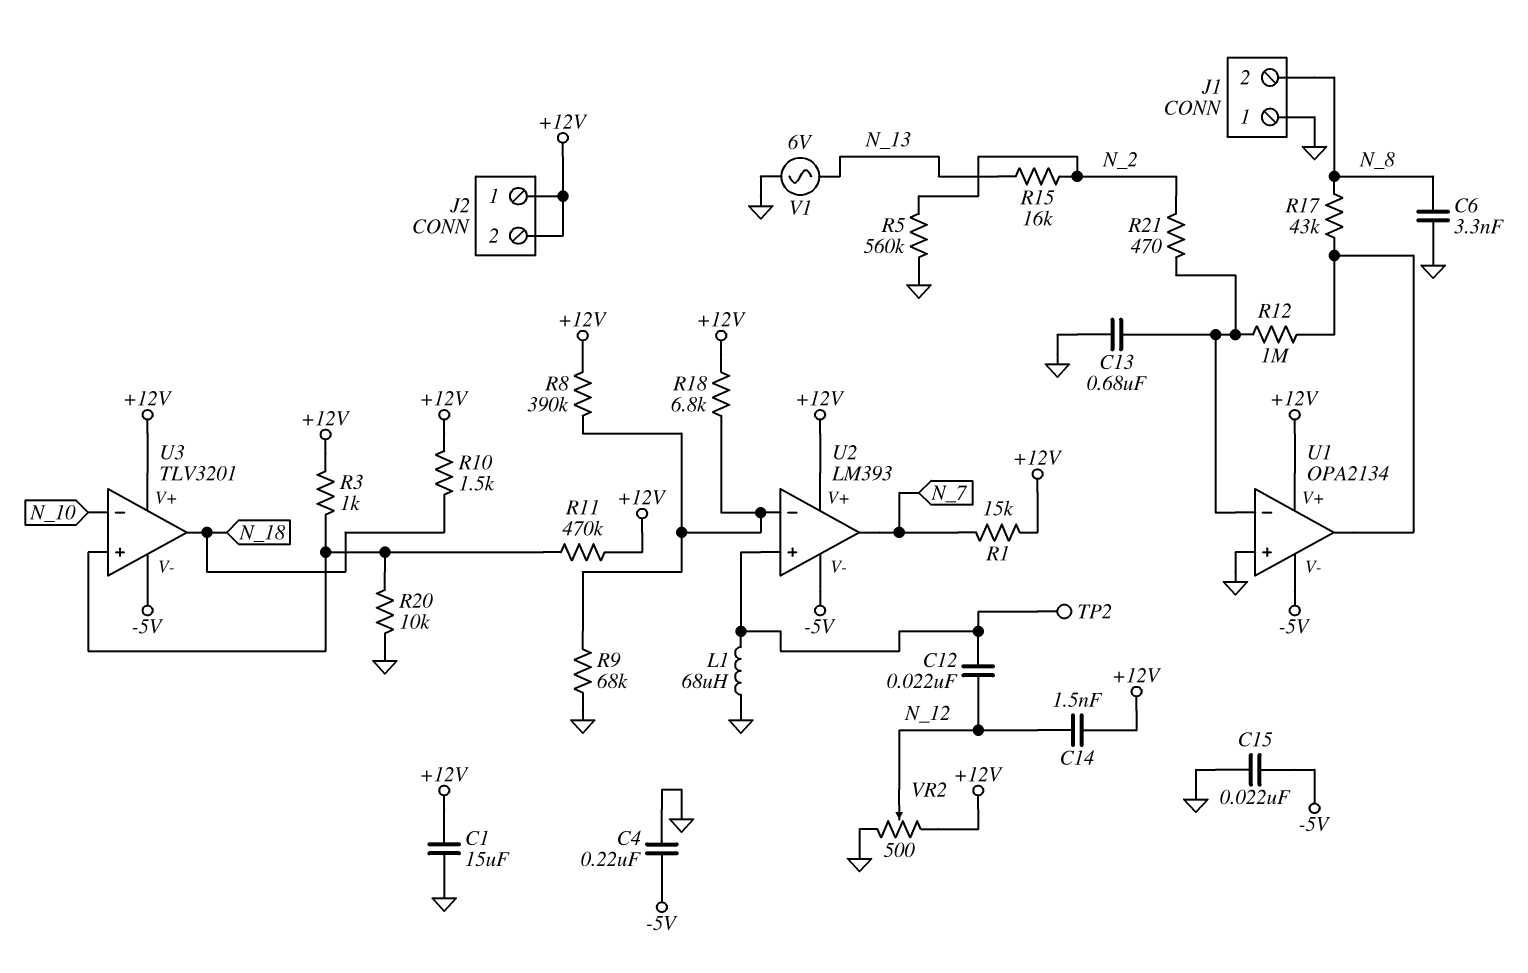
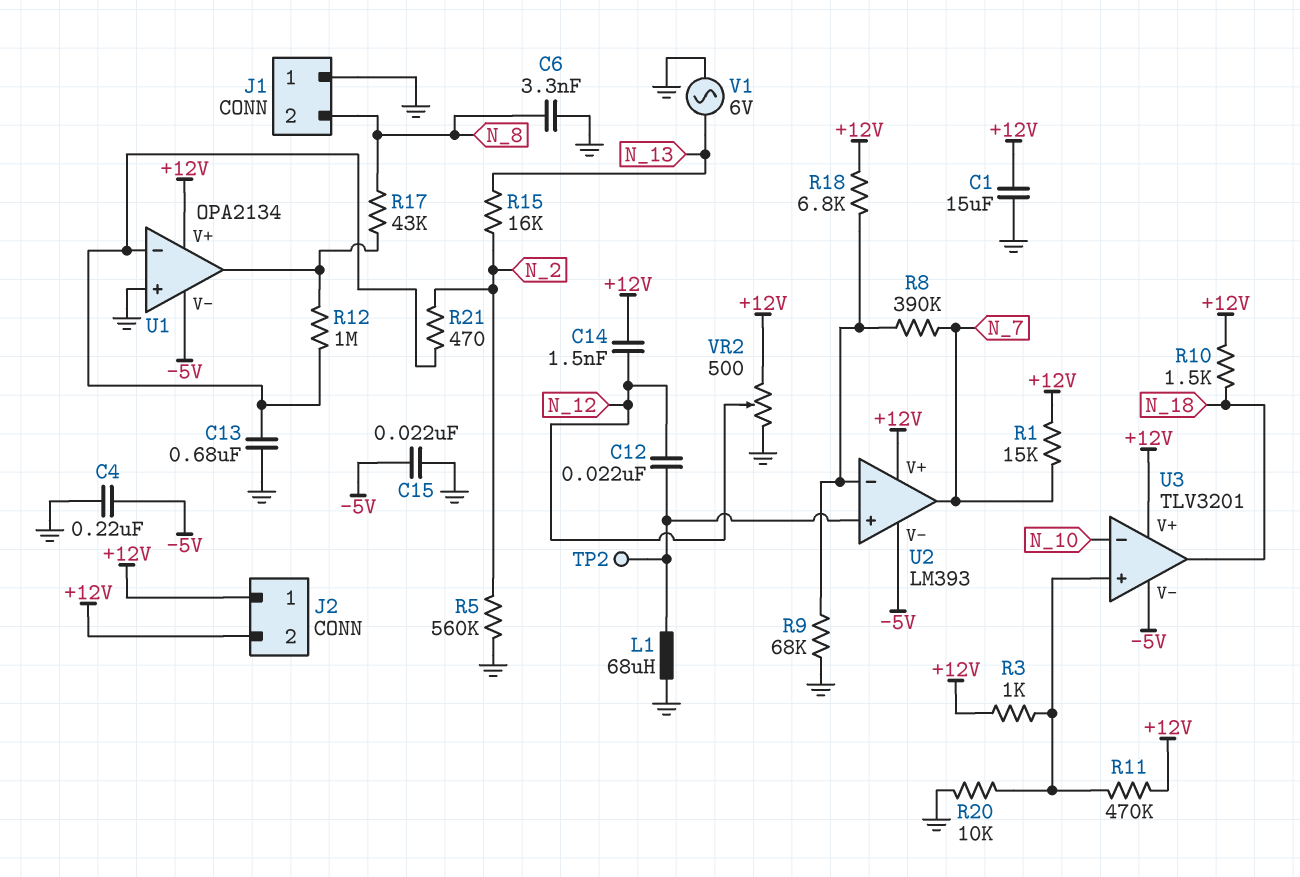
R8: 390k (+12V, U2/in-) -> 390k (N_7, U2/in-)

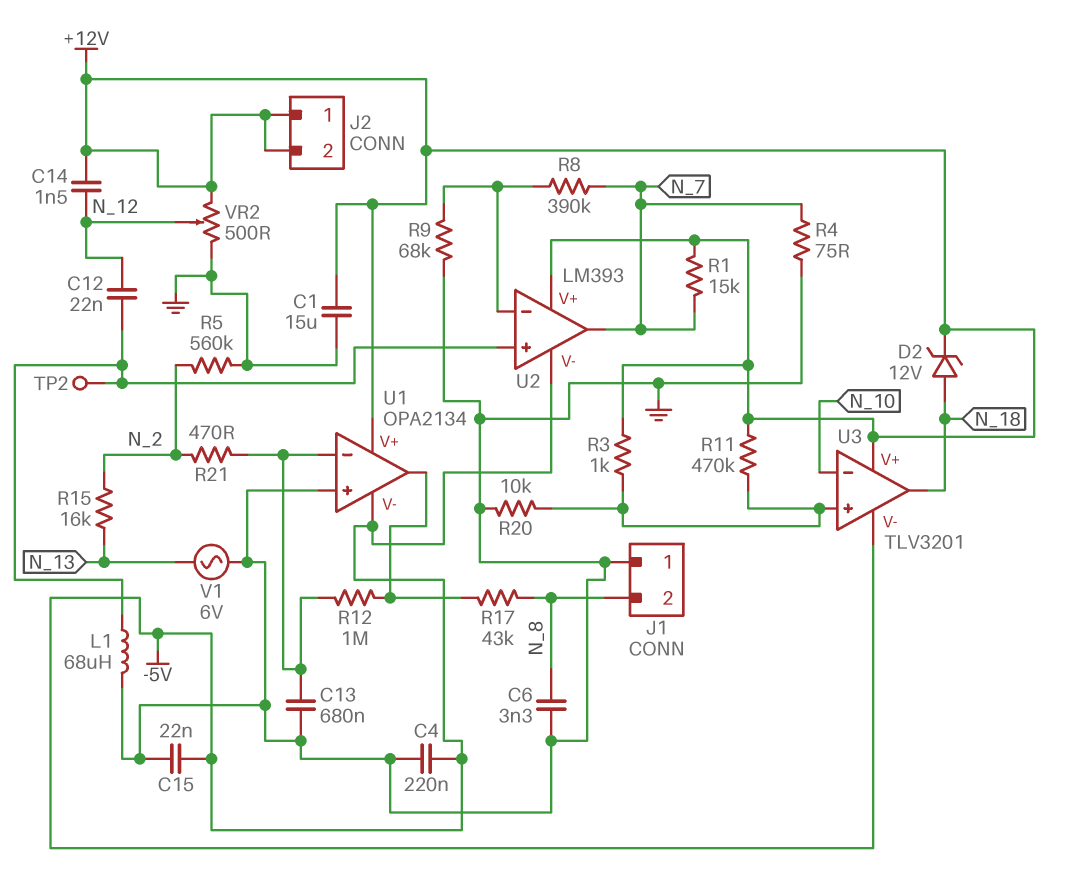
D2: none -> zener 12V (A N_18, K +12V)
R4: none -> 75 (GND, N_7)
R10: 1.5k (+12V, N_18) -> none
R18: 6.8k (+12V, U2/in-) -> none

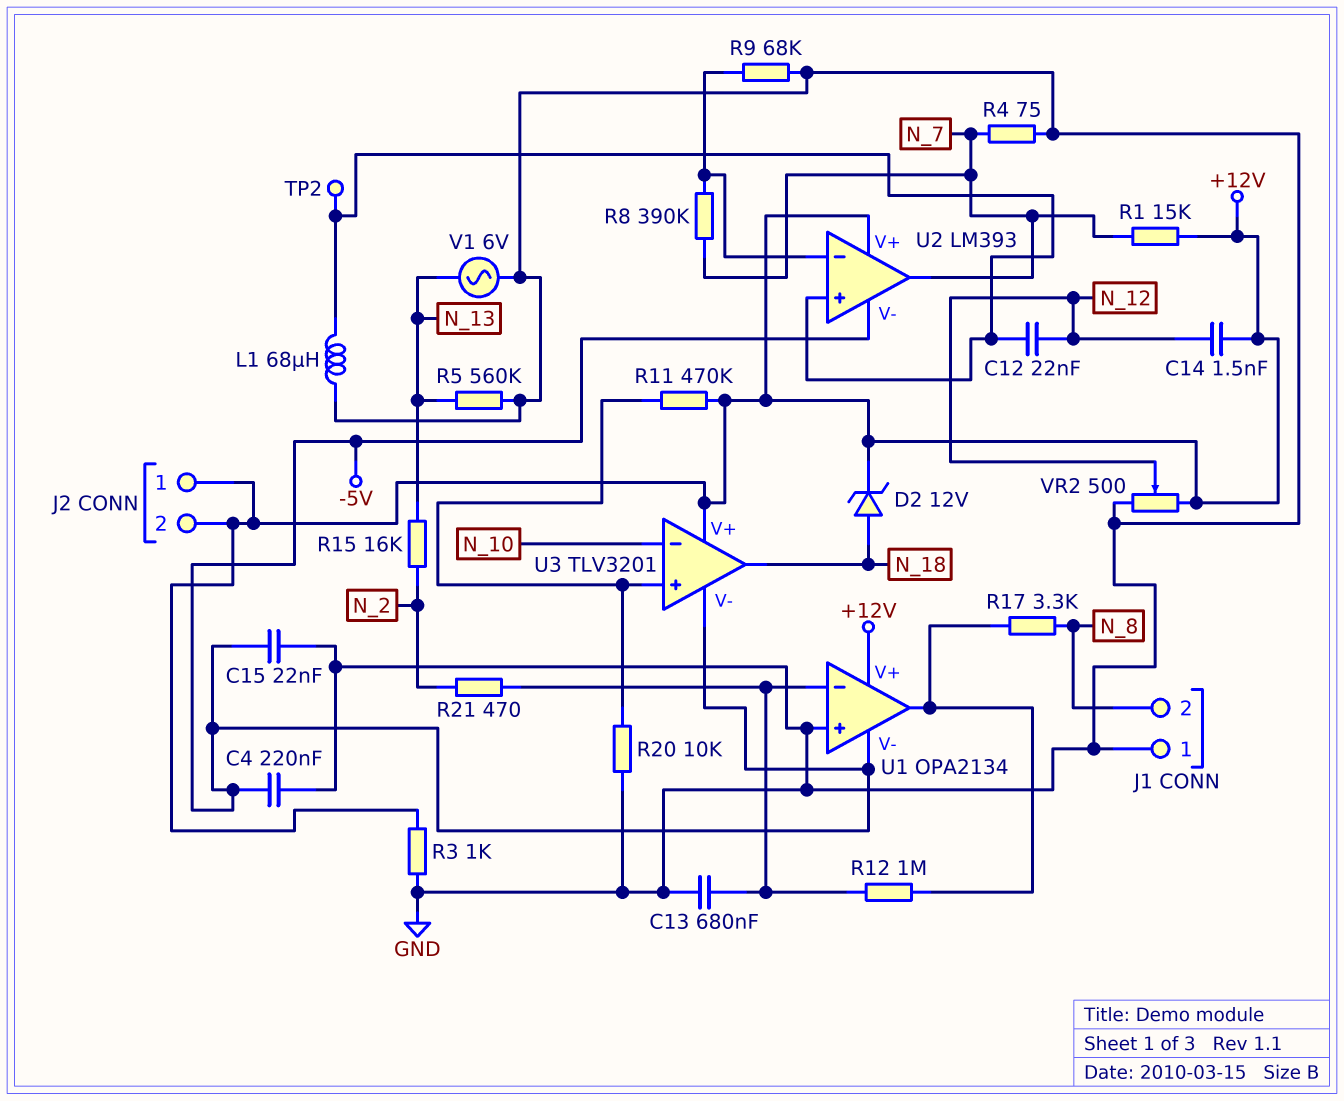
C1: 15uF (+12V, GND) -> none
C6: 3.3nF (GND, N_8) -> none
R3: 1k (+12V, U3/in+) -> 1k (+12V, GND)
R5: 560k (GND, N_2) -> 560k (GND, N_13)
R17: 43k (N_8, U1/out) -> 3.3k (N_8, U1/out)

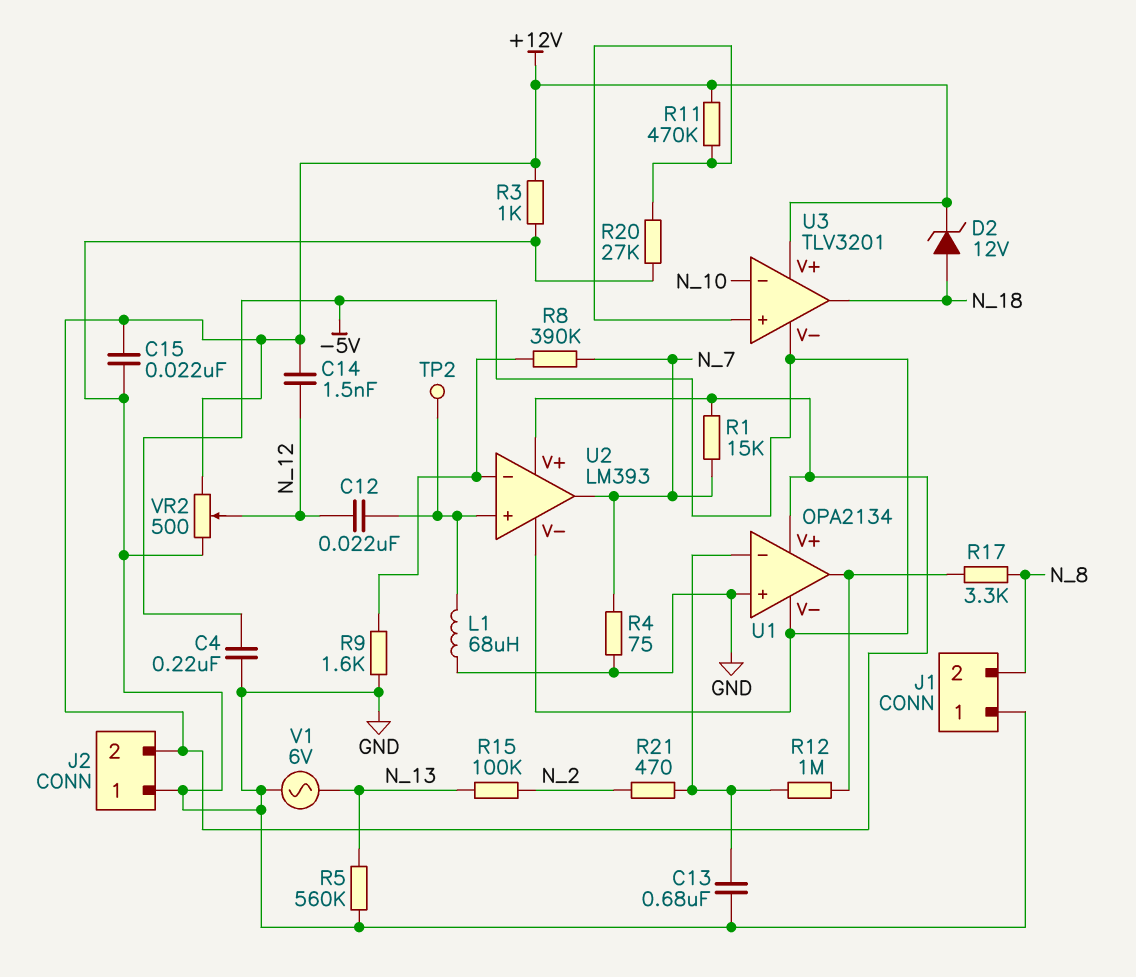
C15: 22nF (-5V, GND) -> 22nF (+12V, GND)
J2 pin 1: +12V -> GND
R9: 68k (GND, U2/in-) -> 1.6k (GND, U2/in-)
R15: 16k (N_2, N_13) -> 100k (N_2, N_13)
R20: 10k (GND, U3/in+) -> 27k (GND, U3/in+)

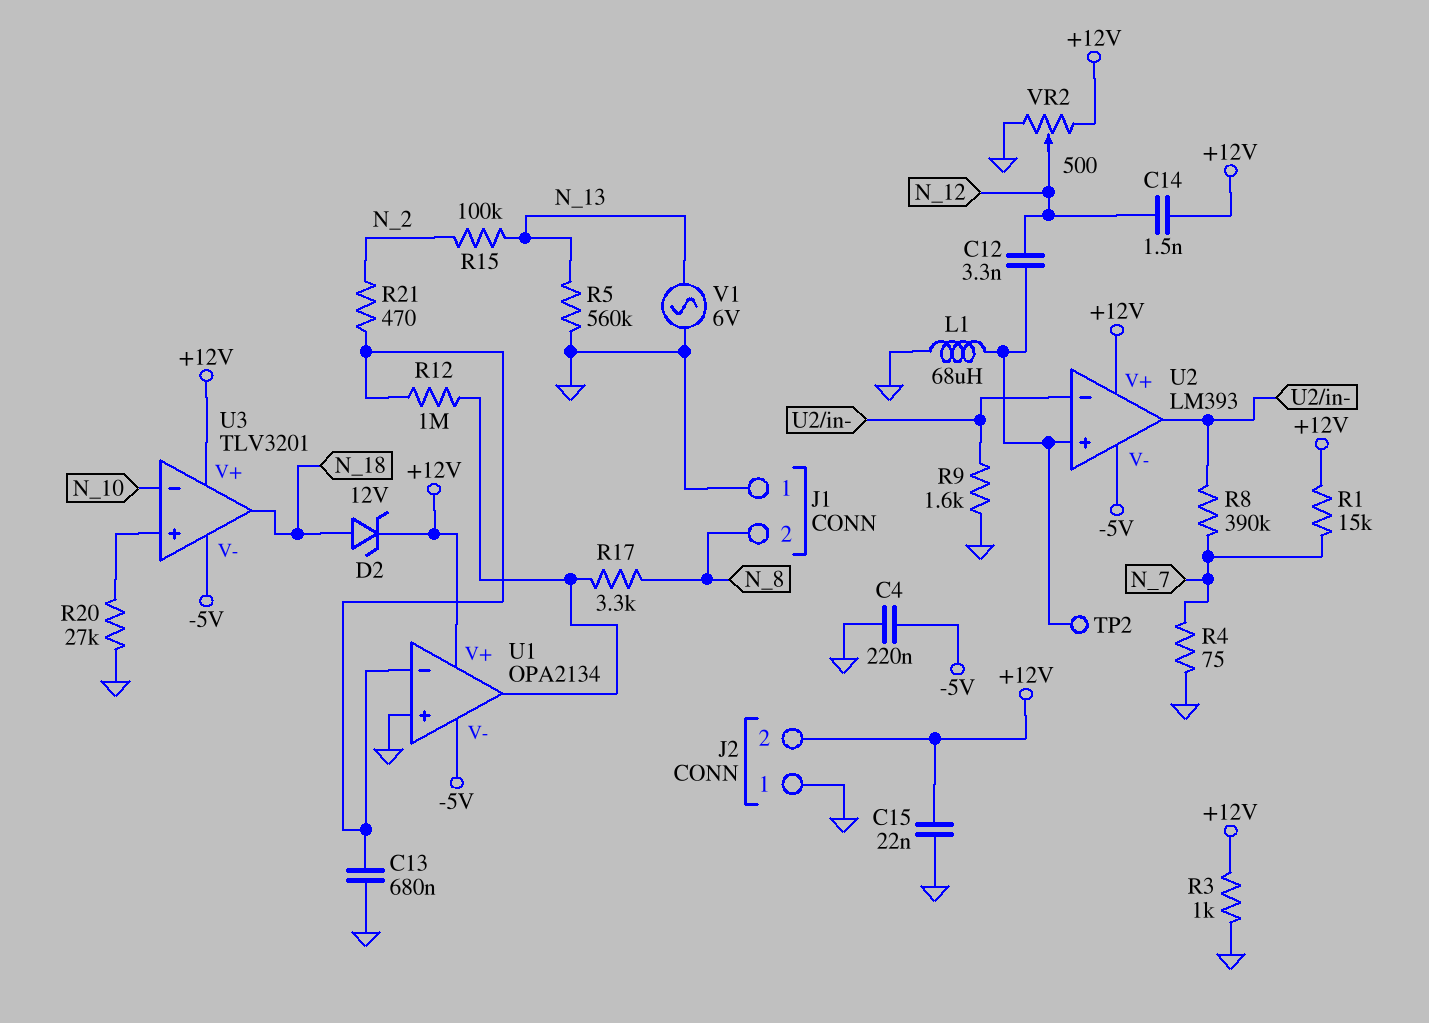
C12: 22nF (N_12, U2/in+) -> 3.3nF (N_12, U2/in+)
R11: 470k (+12V, U3/in+) -> none
U2 pin out: N_7 -> U2/in-

